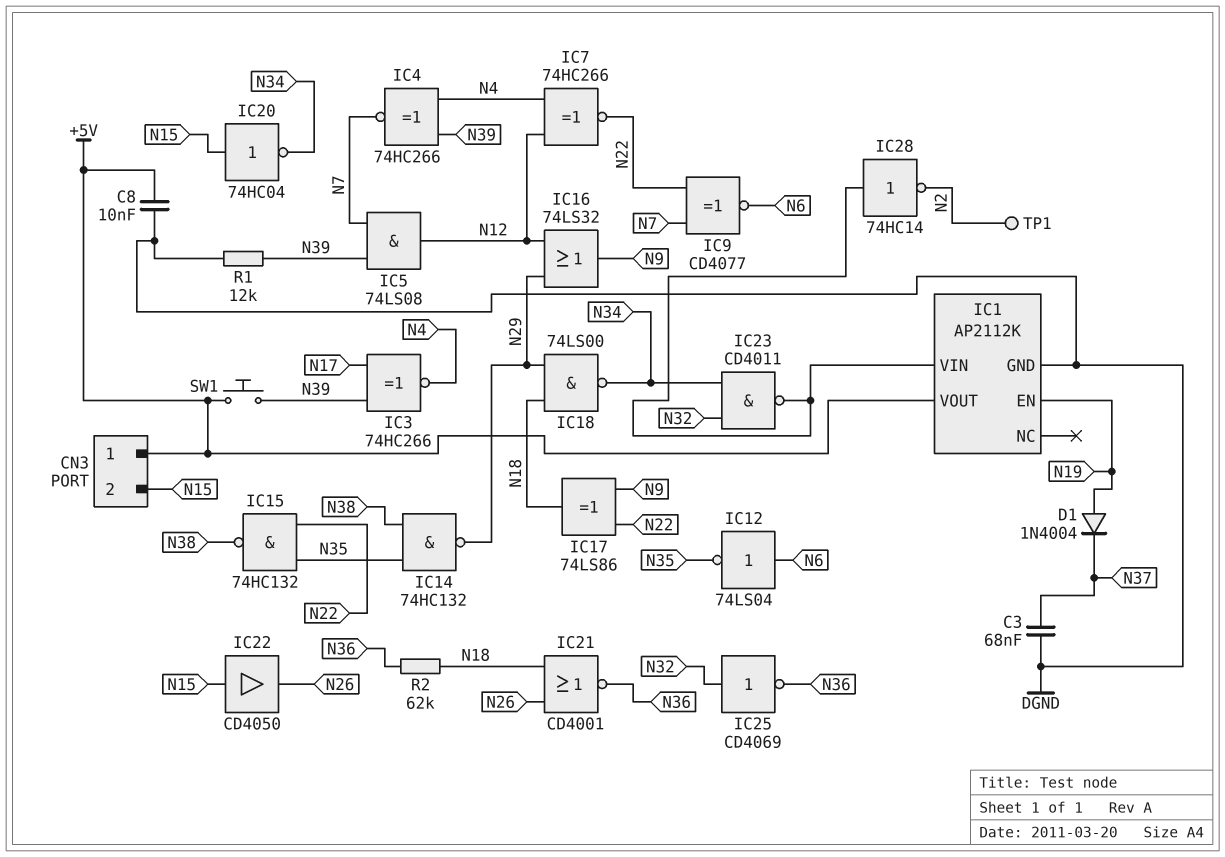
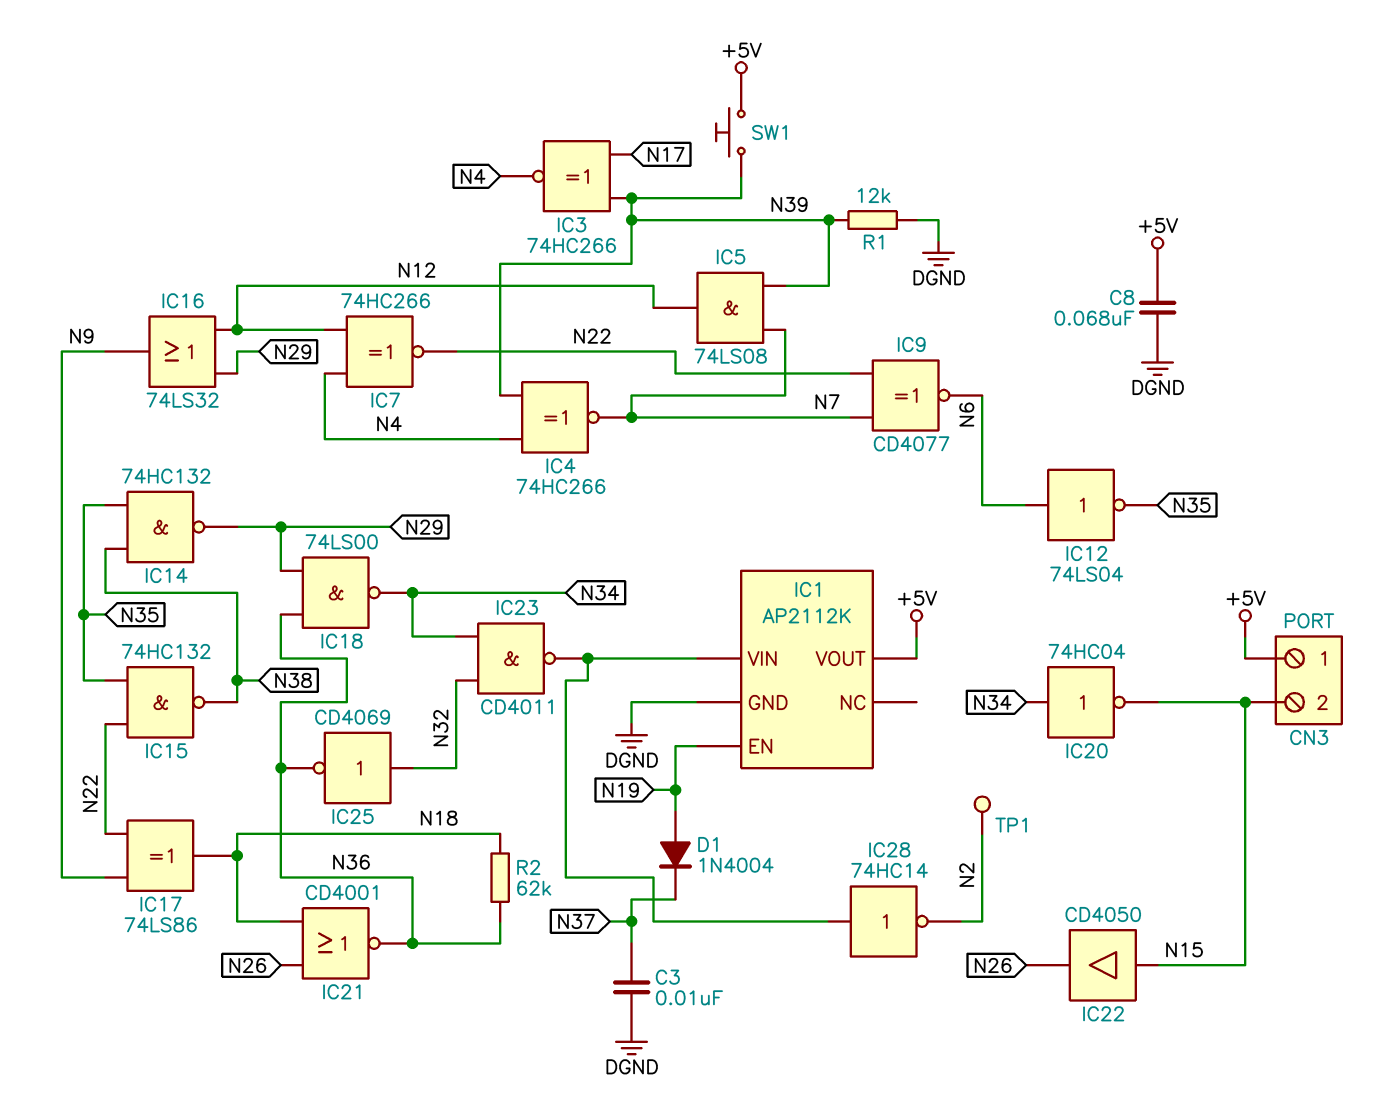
C3: 68nF (DGND, N37) -> 10nF (DGND, N37)
C8: 10nF (+5V, DGND) -> 68nF (+5V, DGND)
IC18: NAND 74LS00 (in N18, in N29, out N34) -> NAND 74LS00 (in N29, in N36, out N34)
IC20: NOT 74HC04 (in N15, out N34) -> NOT 74HC04 (in N34, out N15)

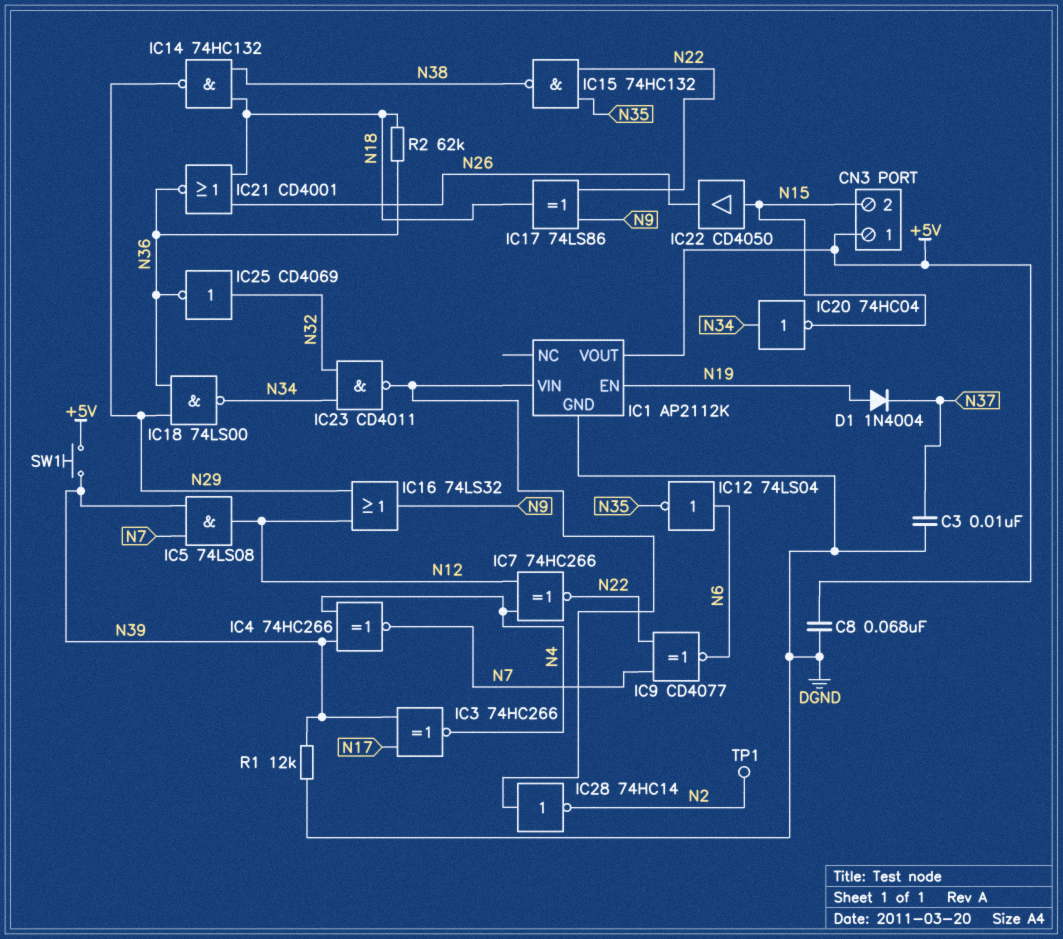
IC14: NAND 74HC132 (in N35, in N38, out N29) -> NAND 74HC132 (in N18, in N38, out N29)

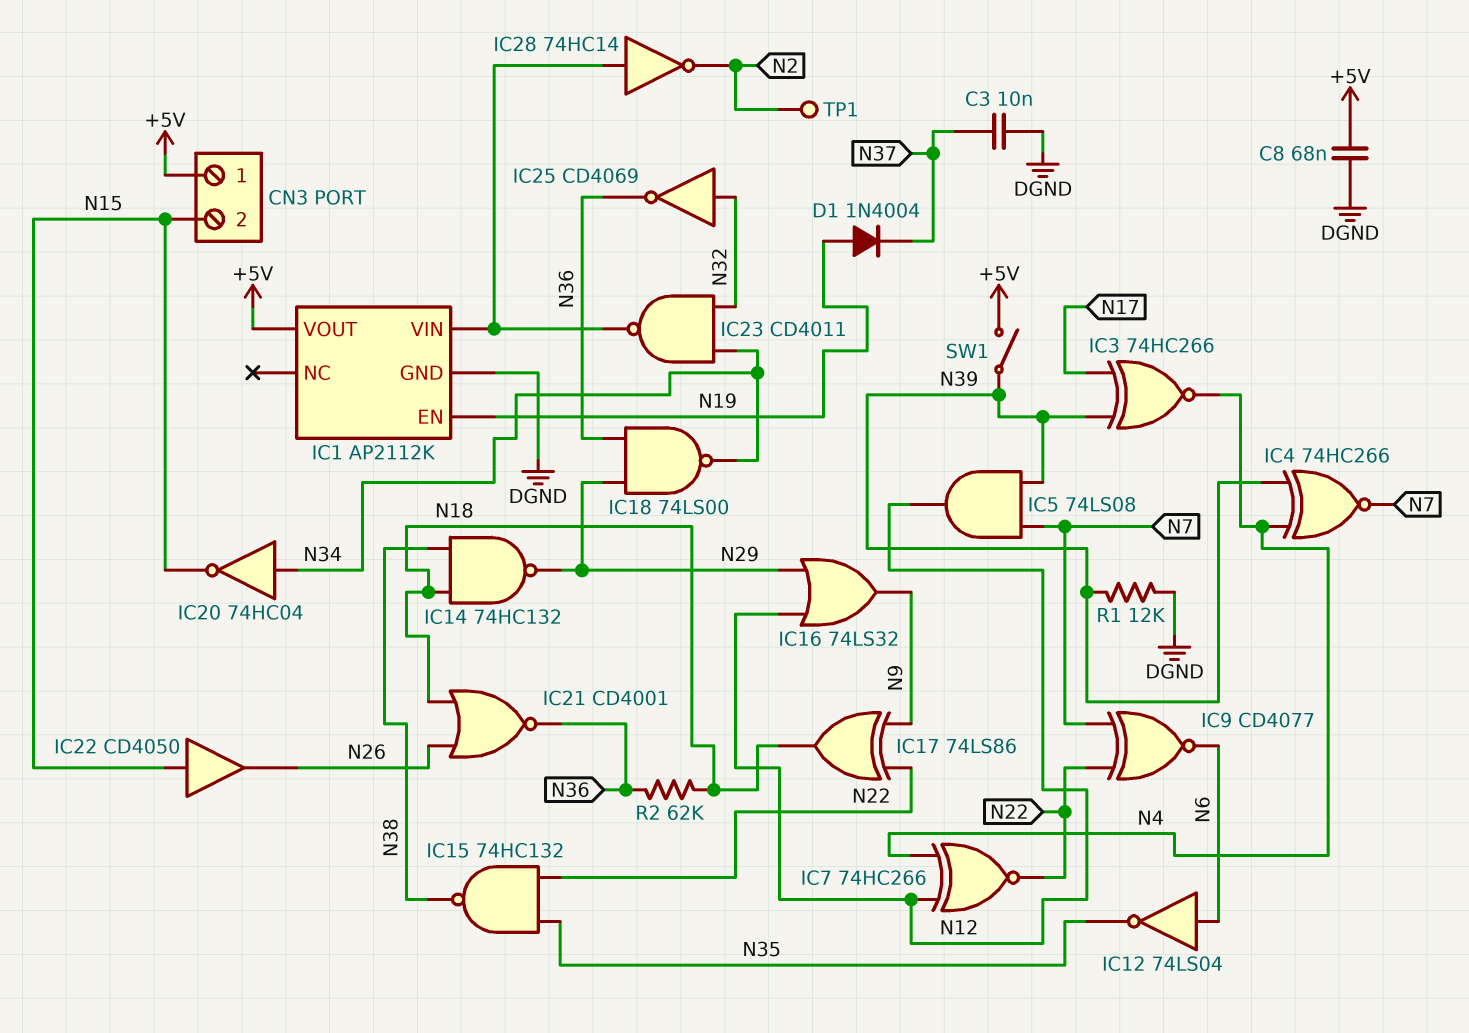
SW1: button (+5V, N39) -> switch (+5V, N39)

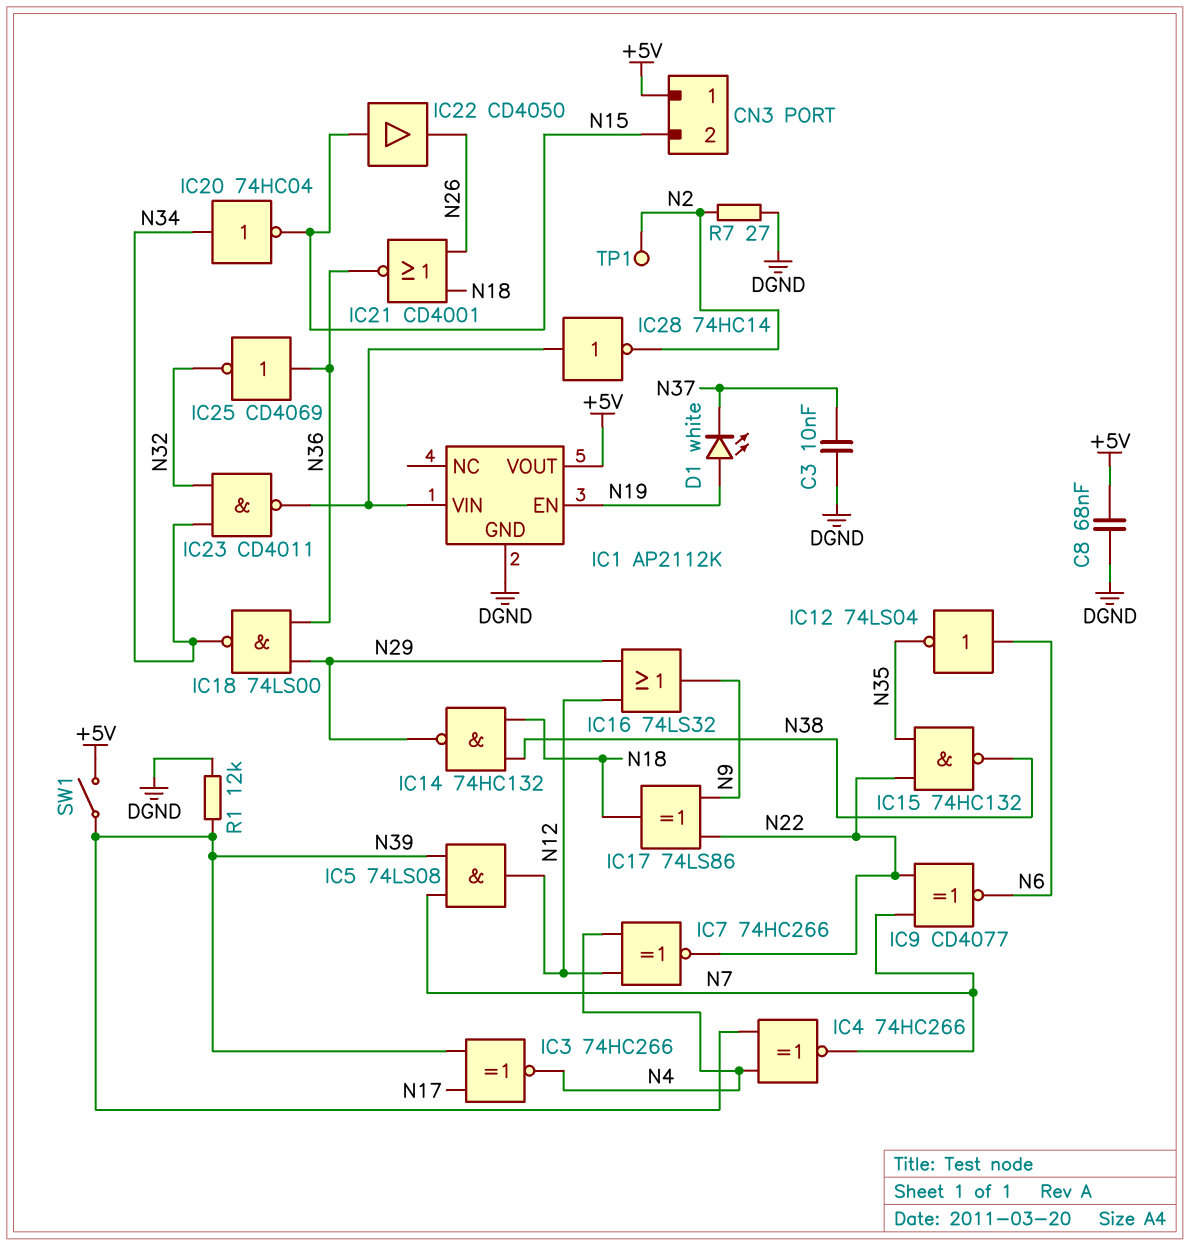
D1: diode 1N4004 (A N19, K N37) -> LED white (A N19, K N37)
IC25: NOT CD4069 (in N32, out N36) -> NOT CD4069 (in N36, out N32)
R2: 62k (N18, N36) -> none
R7: none -> 27 (DGND, N2)

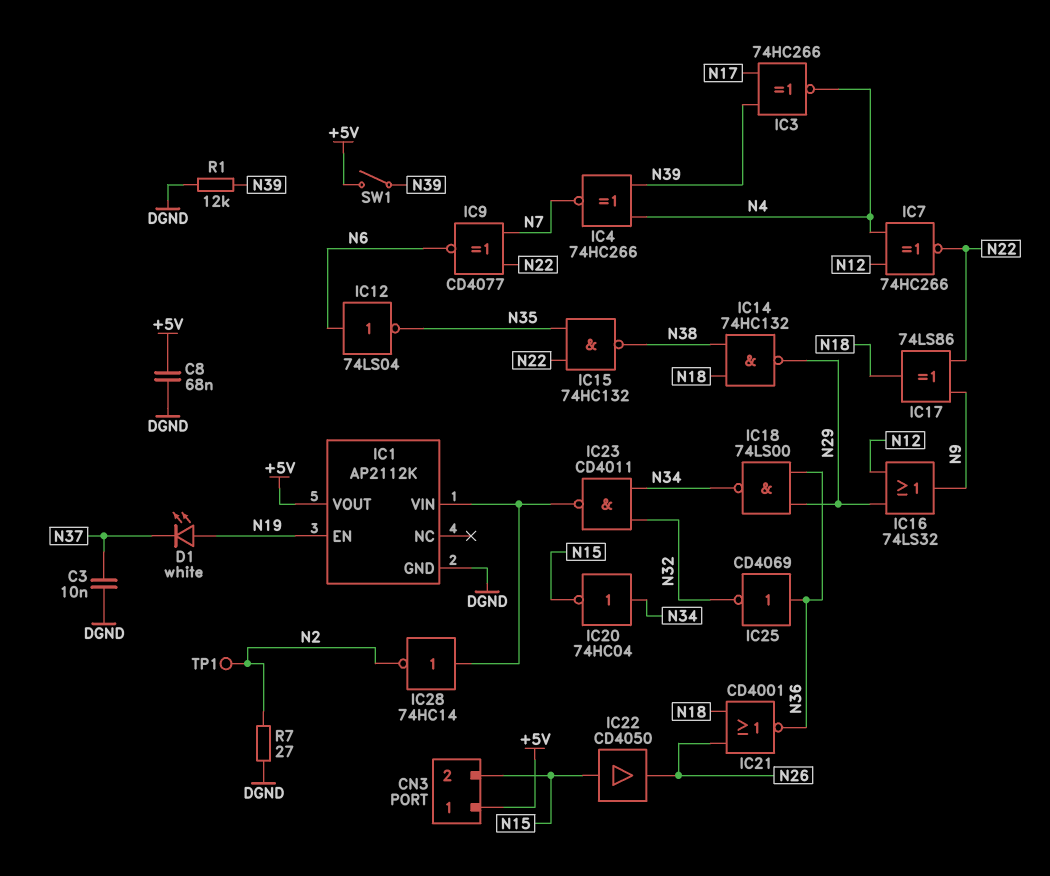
IC5: AND 74LS08 (in N7, in N39, out N12) -> none

